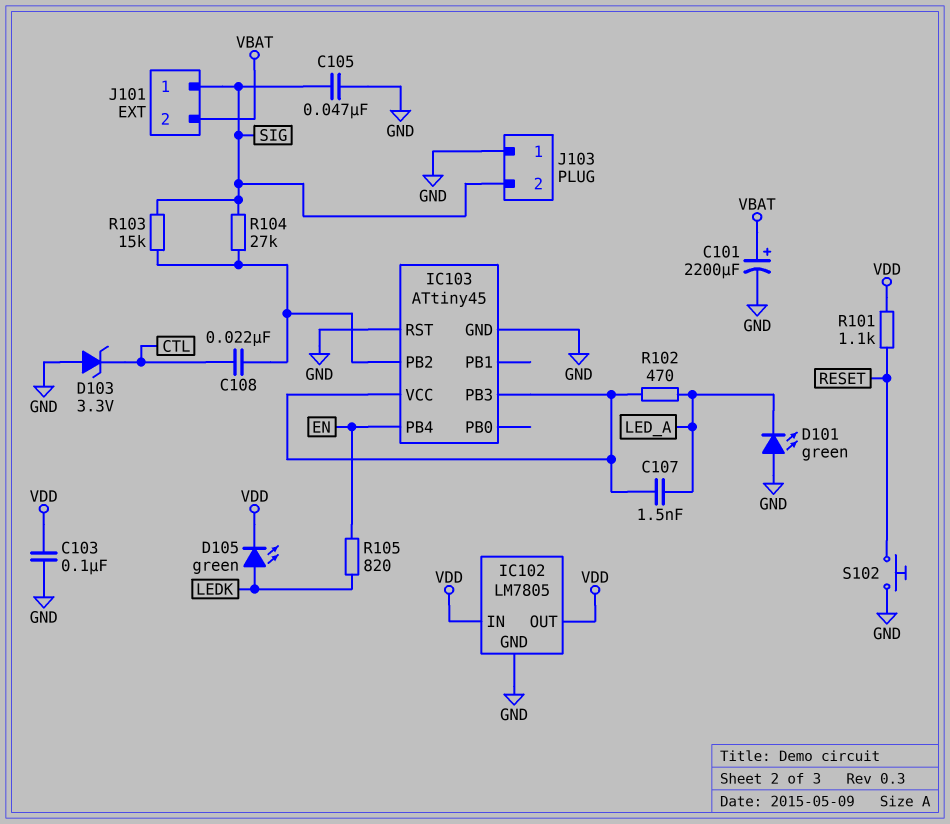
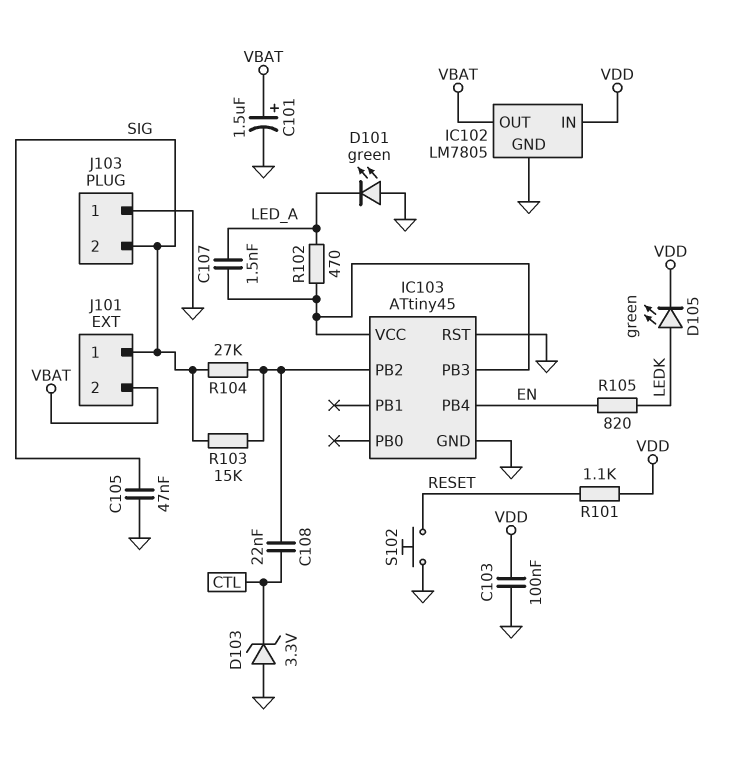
C101: 2200uF (plus VBAT, minus GND) -> 1.5uF (plus VBAT, minus GND)
IC102 pin OUT: VDD -> VBAT

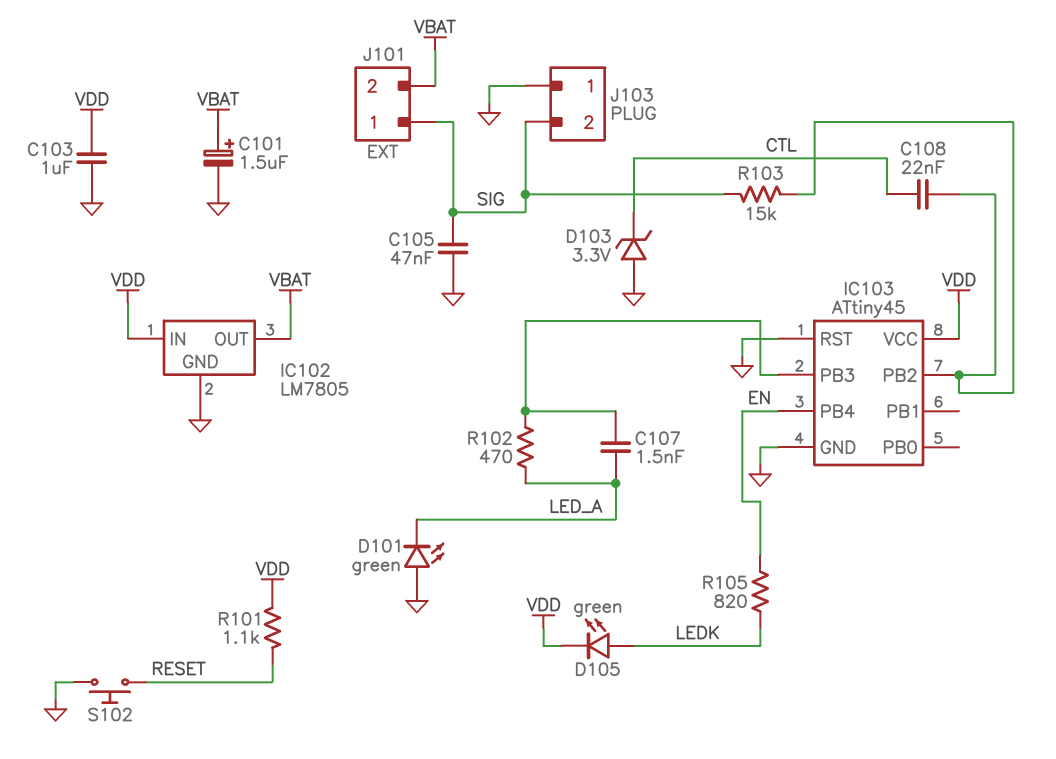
C103: 100nF (GND, VDD) -> 1uF (GND, VDD)
IC103 pin VCC: IC103/PB3 -> VDD
R104: 27k (IC103/PB2, SIG) -> none

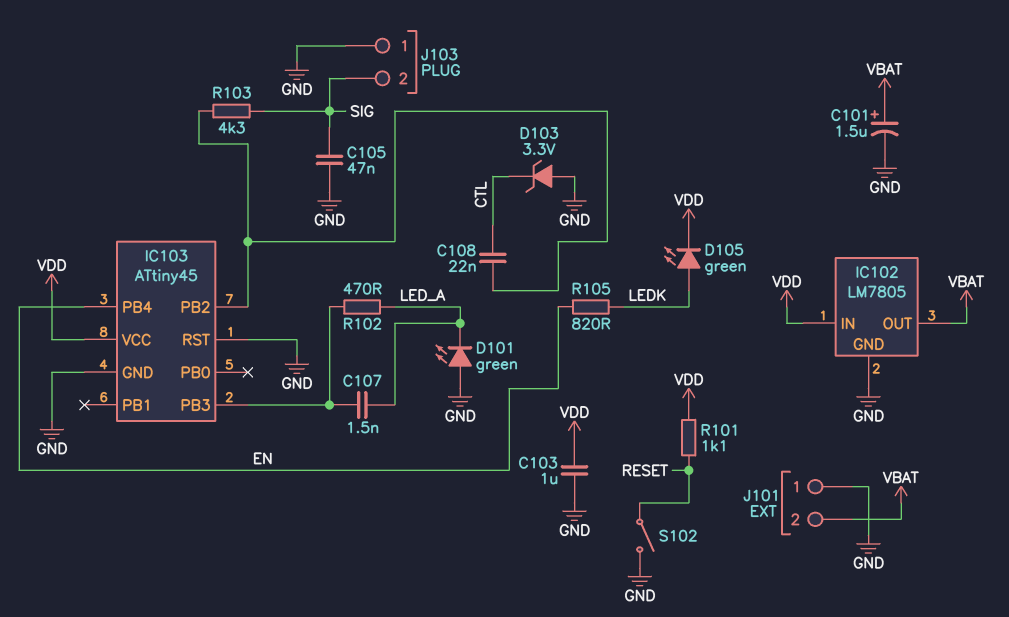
J101 pin 1: SIG -> GND
R103: 15k (IC103/PB2, SIG) -> 4.3k (IC103/PB2, SIG)
S102: button (GND, RESET) -> switch (GND, RESET)

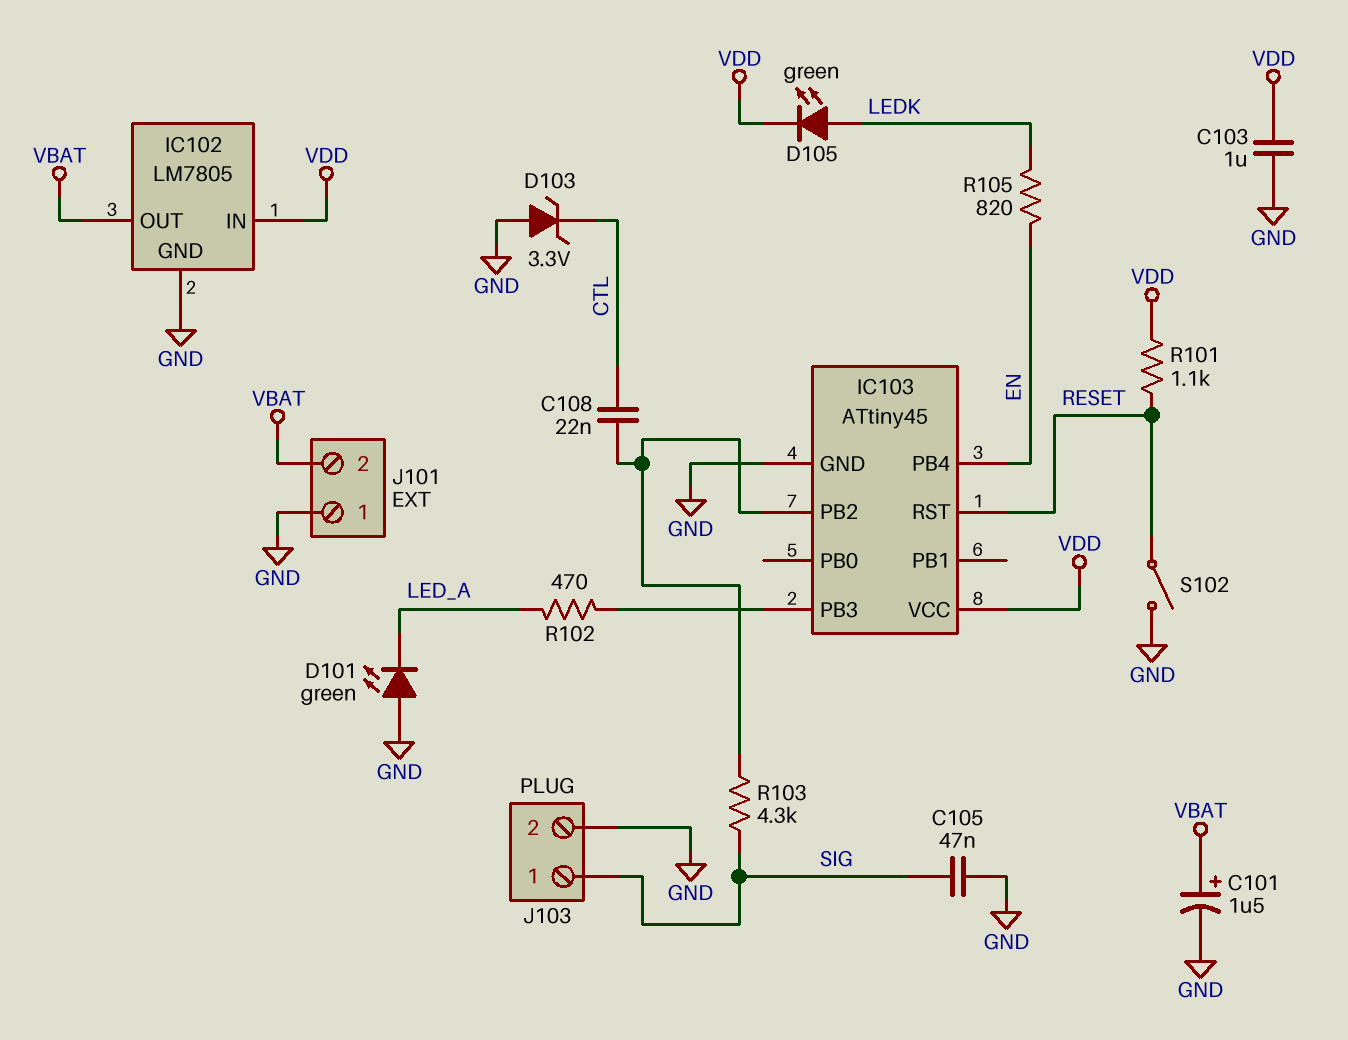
C107: 1.5nF (IC103/PB3, LED_A) -> none
IC103 pin RST: GND -> RESET
J103 pin 1: GND -> SIG
J103 pin 2: SIG -> GND

